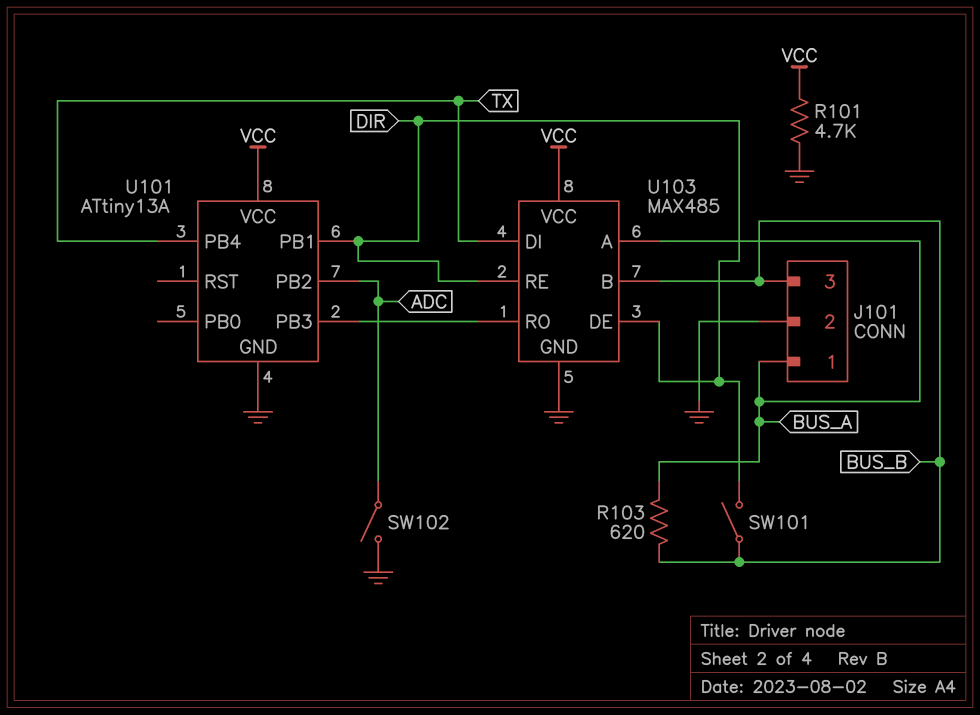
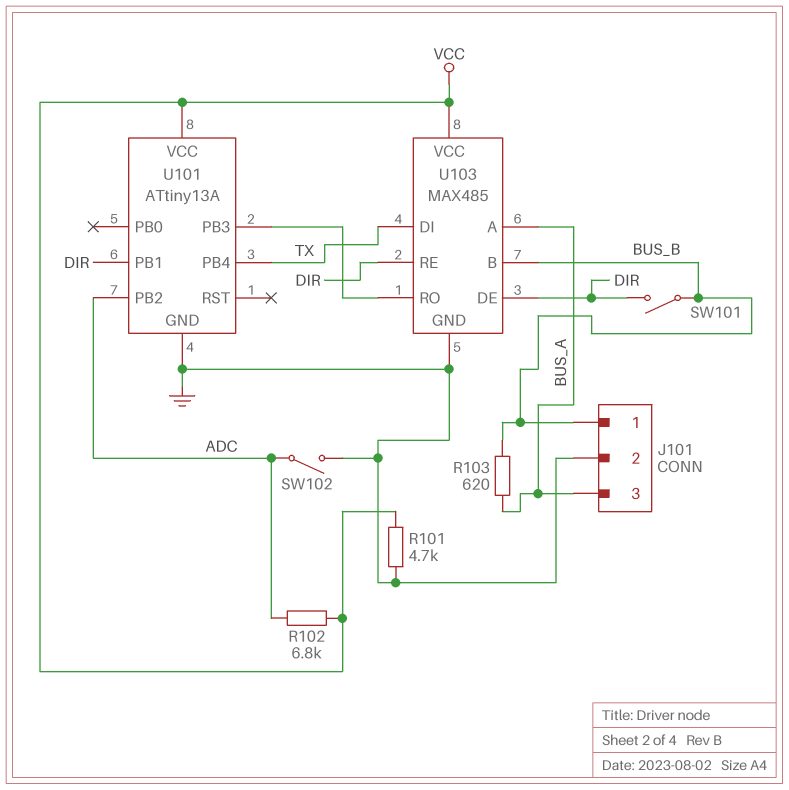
J101 pin 1: BUS_A -> BUS_B
J101 pin 3: BUS_B -> BUS_A
R102: none -> 6.8k (ADC, VCC)

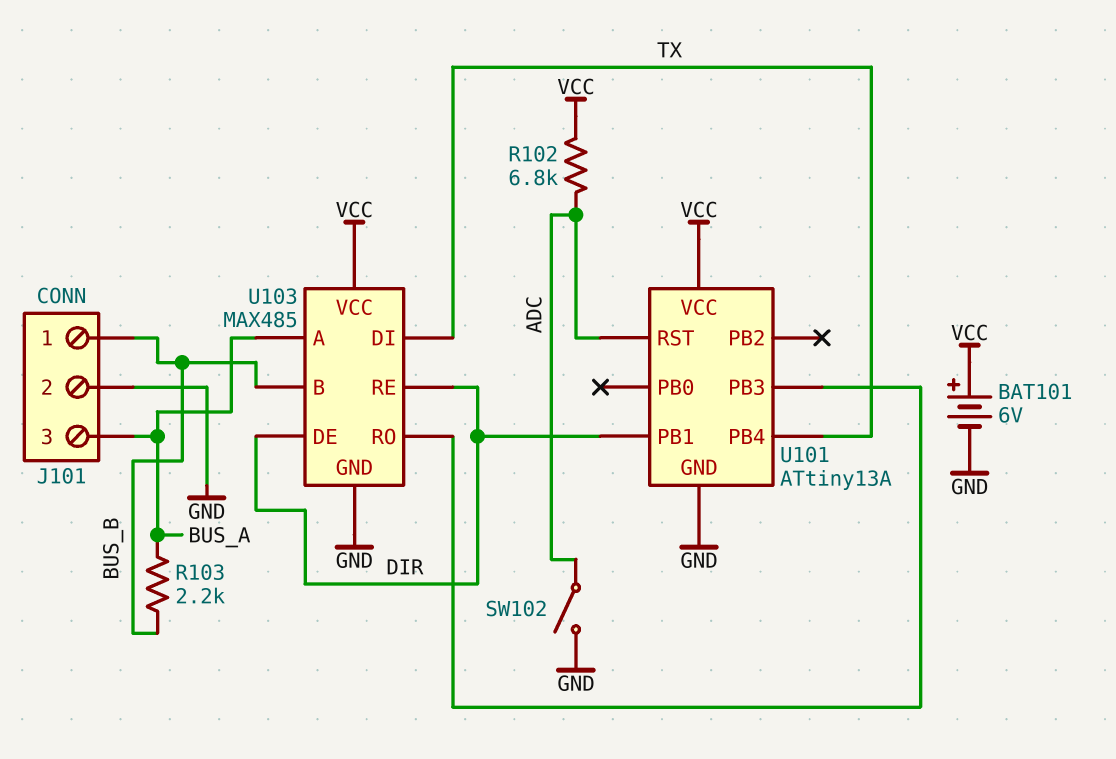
BAT101: none -> 6V (plus VCC, minus GND)
R101: 4.7k (GND, VCC) -> none
R103: 620 (BUS_A, BUS_B) -> 2.2k (BUS_A, BUS_B)
SW101: switch (BUS_B, DIR) -> none
U101 pin PB2: ADC -> none
U101 pin RST: none -> ADC

